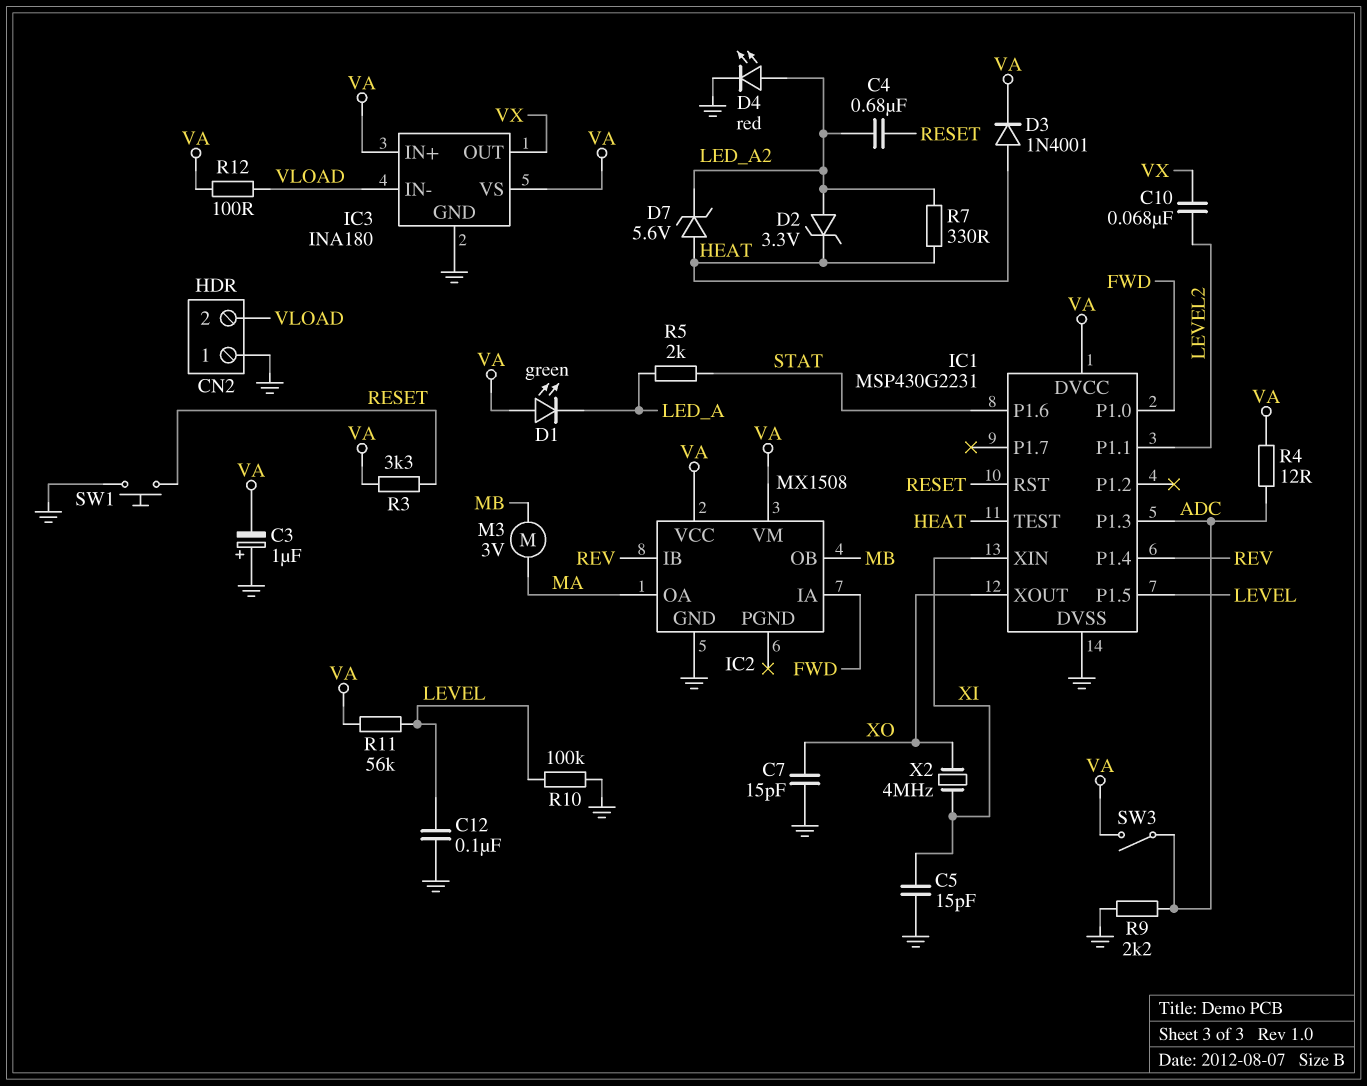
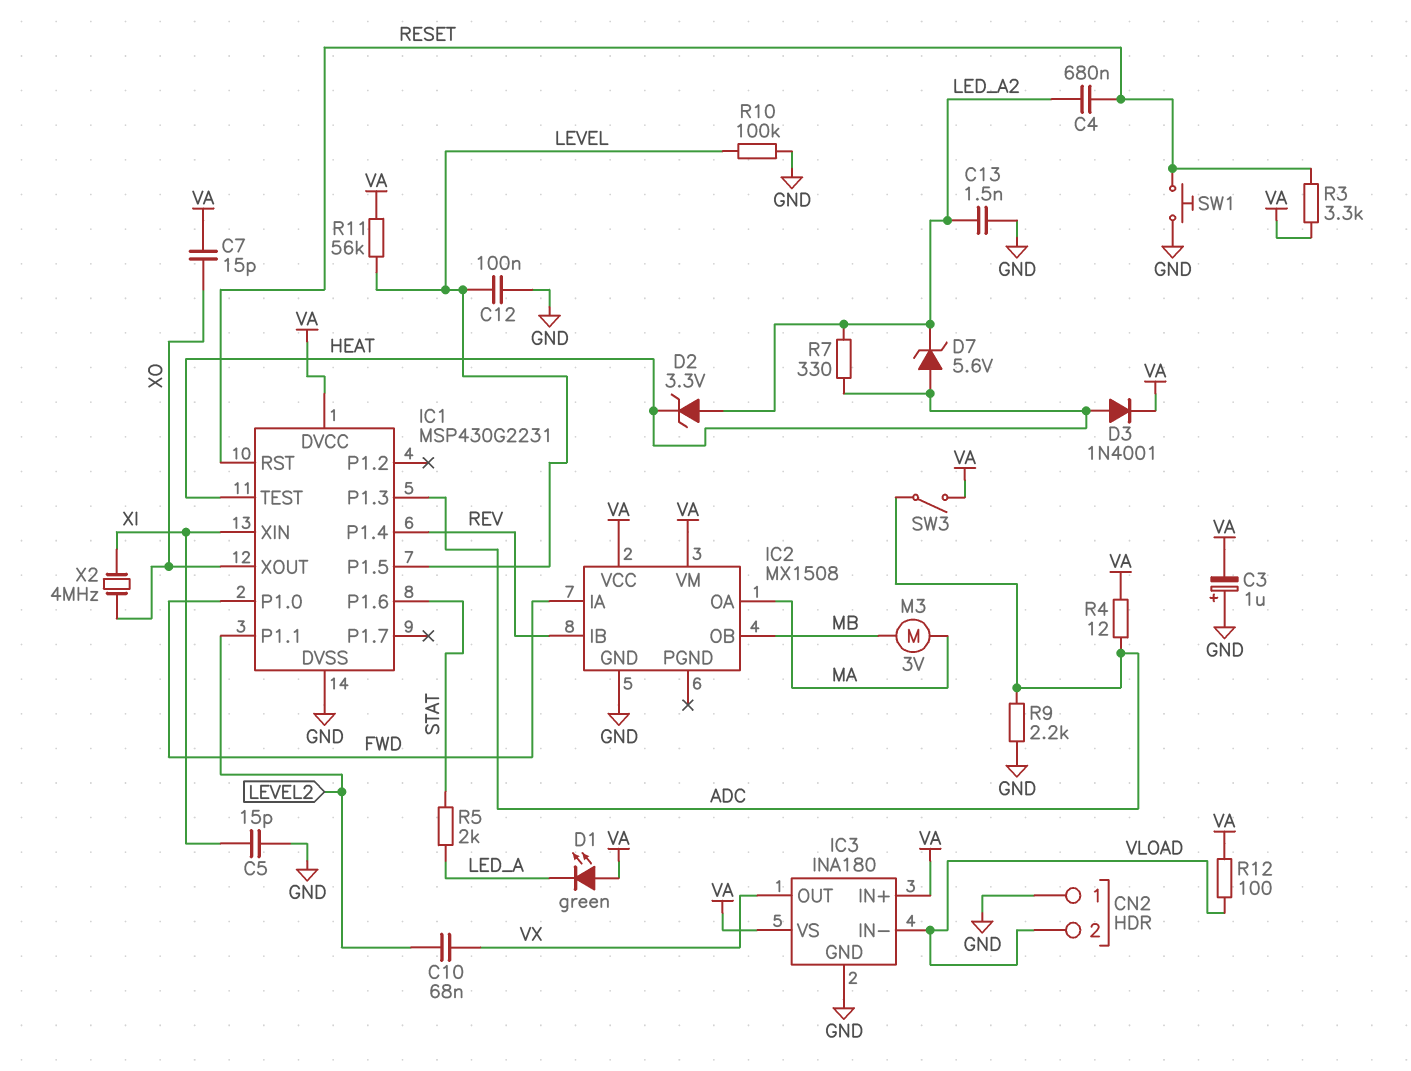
C7: 15pF (GND, XO) -> 15pF (VA, XO)
C13: none -> 1.5nF (GND, LED_A2)
D4: LED red (A LED_A2, K GND) -> none

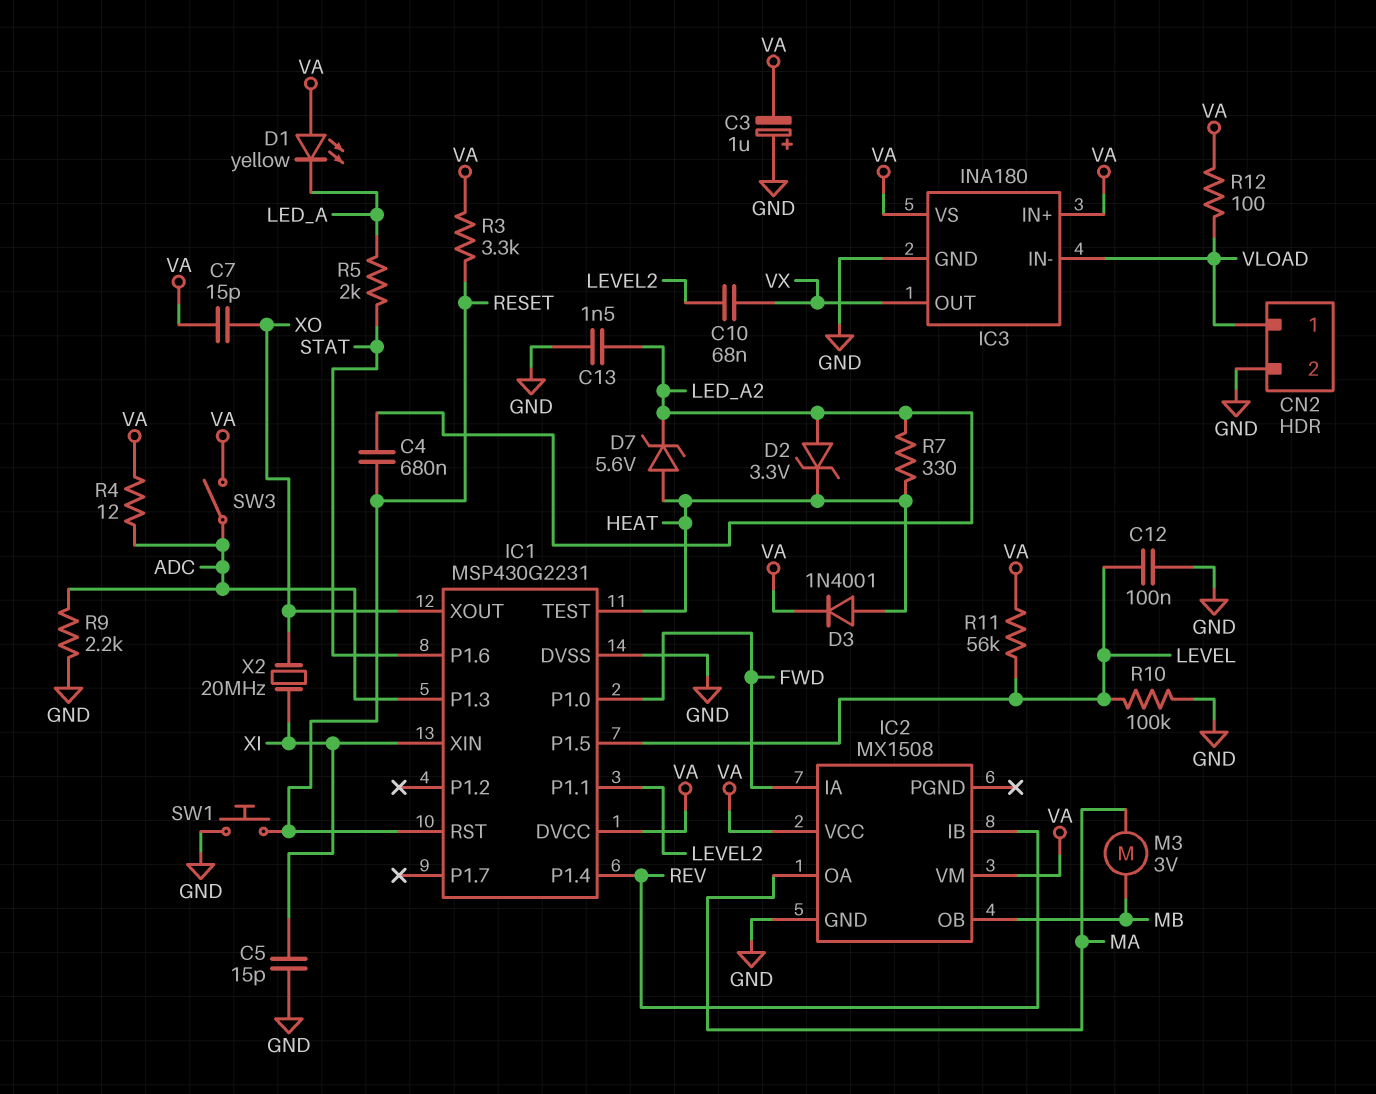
CN2 pin 1: GND -> VLOAD
CN2 pin 2: VLOAD -> GND
D1: LED green (A VA, K LED_A) -> LED yellow (A VA, K LED_A)
X2: 4MHz (XI, XO) -> 20MHz (XI, XO)

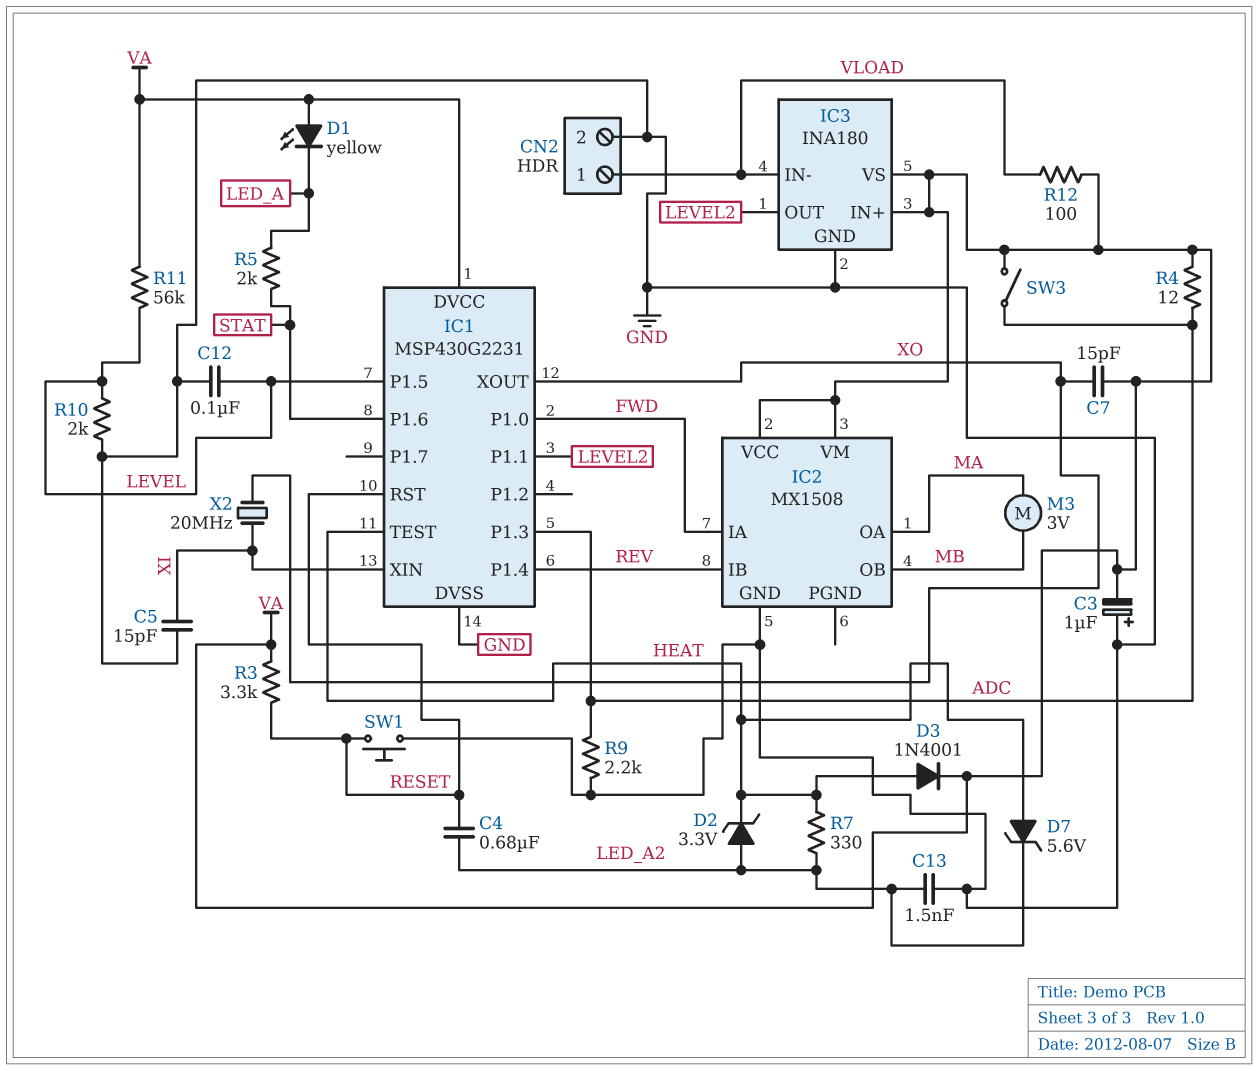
C10: 68nF (LEVEL2, VX) -> none
IC3 pin OUT: VX -> LEVEL2
R10: 100k (GND, LEVEL) -> 2k (GND, LEVEL)

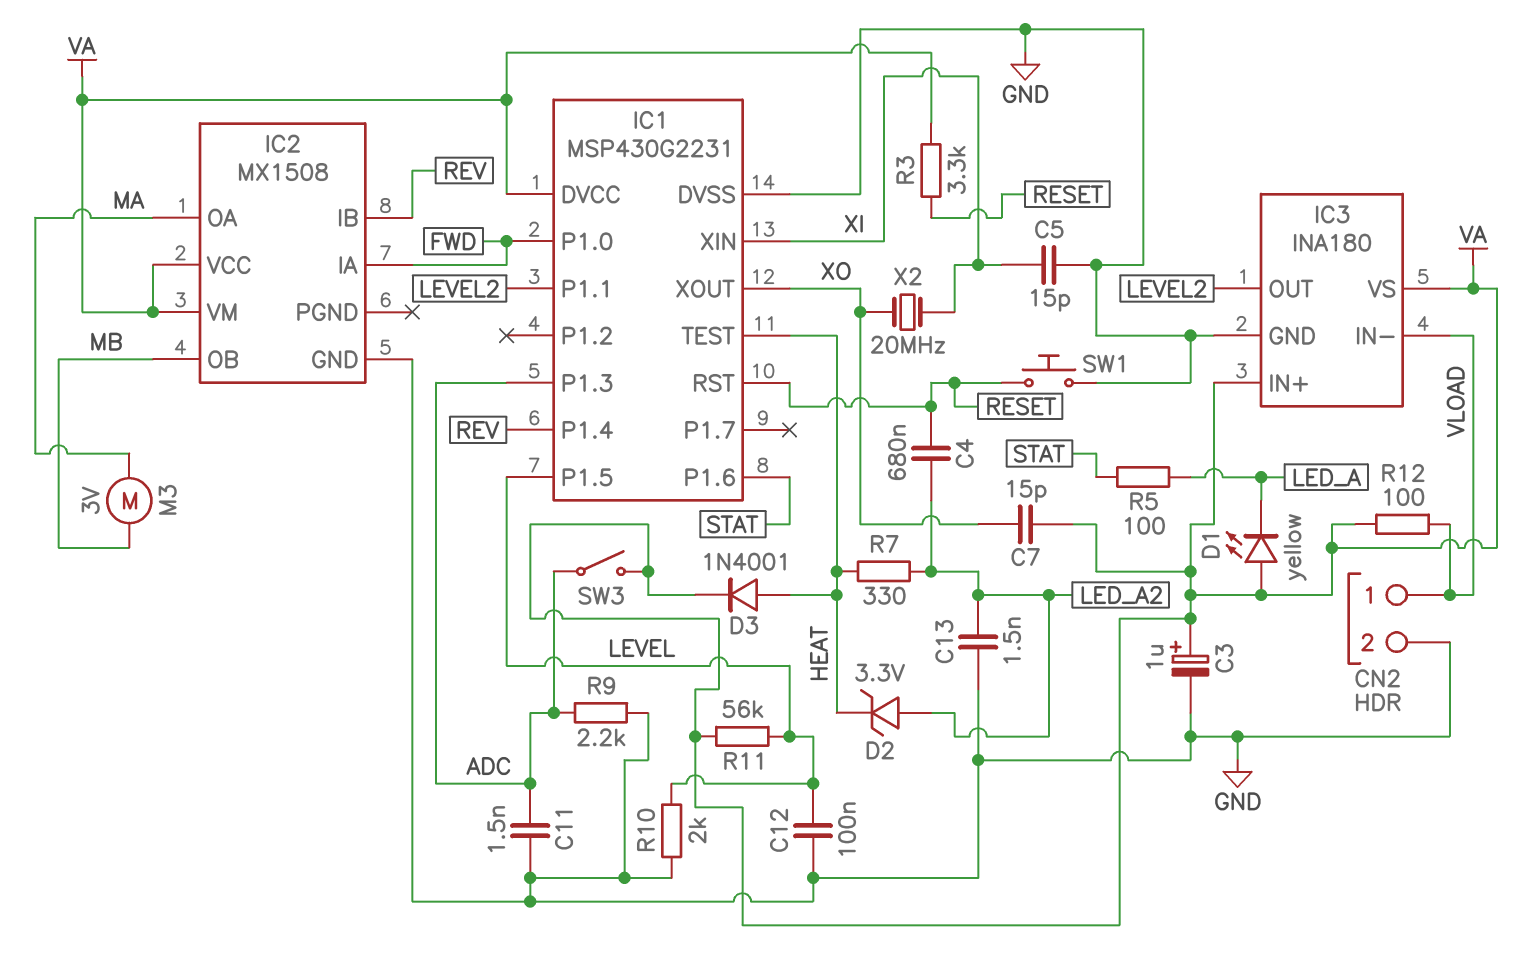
C3: 1uF (plus GND, minus VA) -> 1uF (plus VA, minus GND)
C11: none -> 1.5nF (ADC, GND)
D7: zener 5.6V (A HEAT, K LED_A2) -> none
R4: 12 (ADC, VA) -> none
R5: 2k (LED_A, STAT) -> 100 (LED_A, STAT)

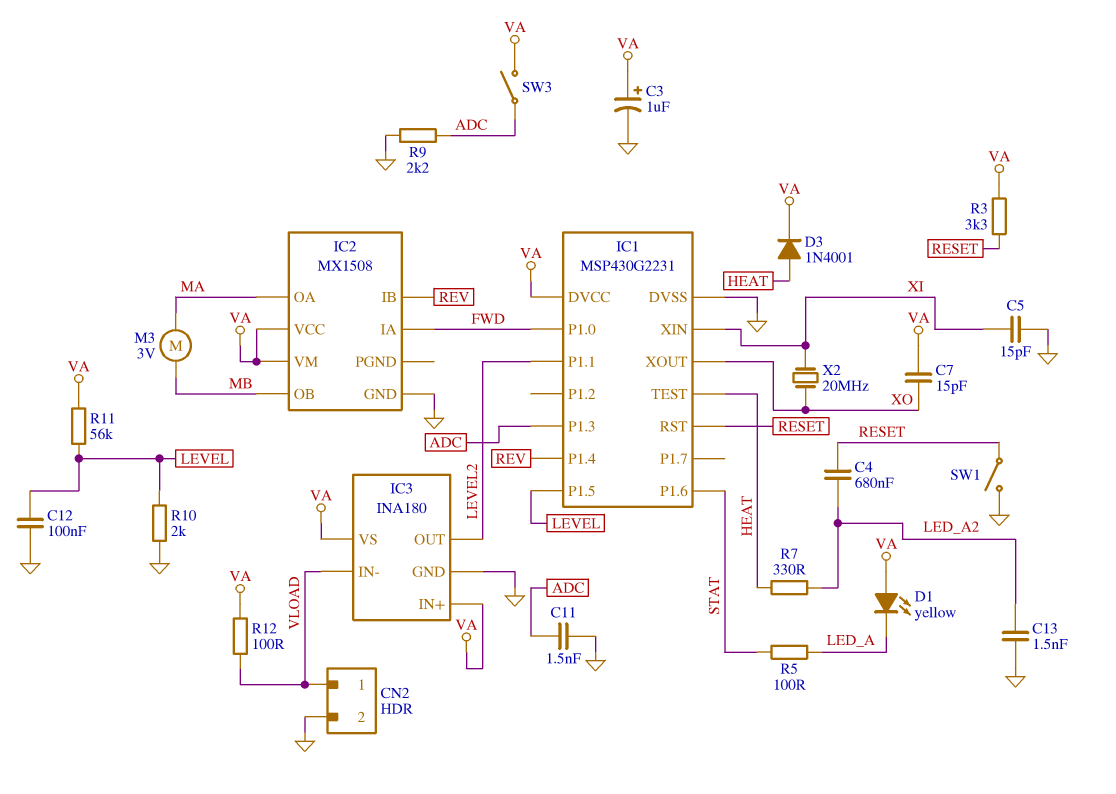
D2: zener 3.3V (A LED_A2, K HEAT) -> none
SW1: button (GND, RESET) -> switch (GND, RESET)

